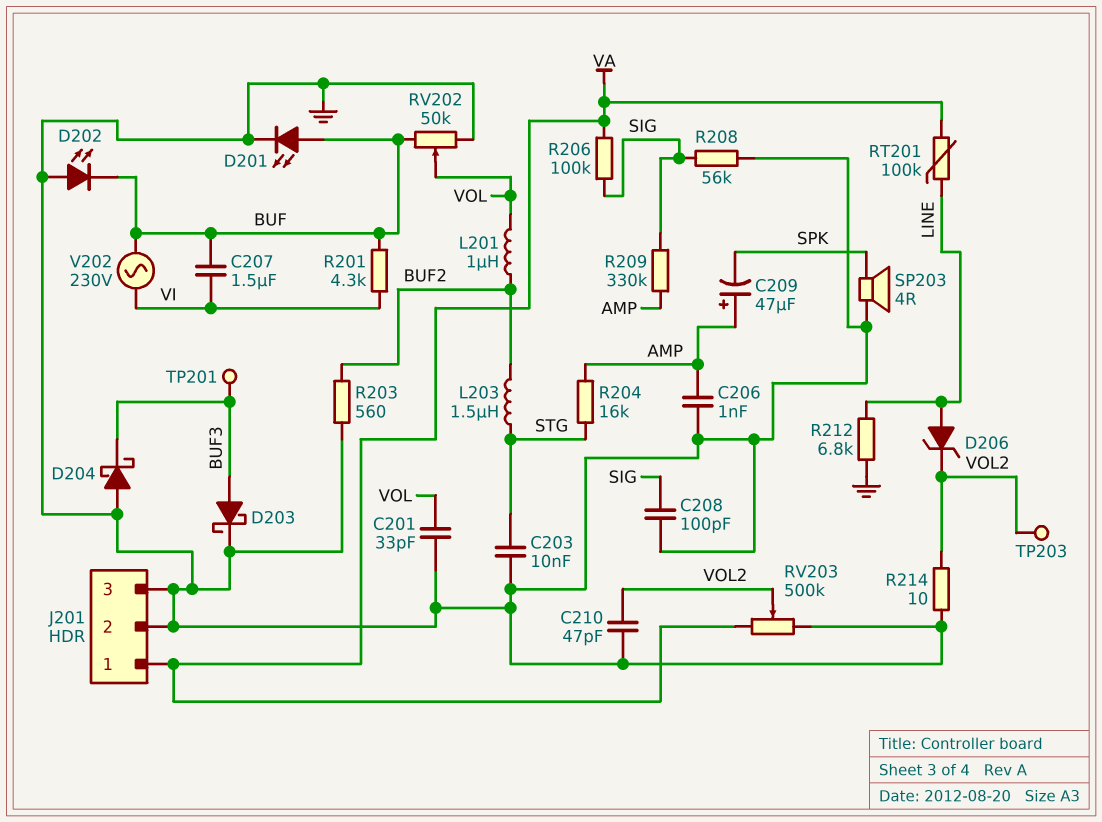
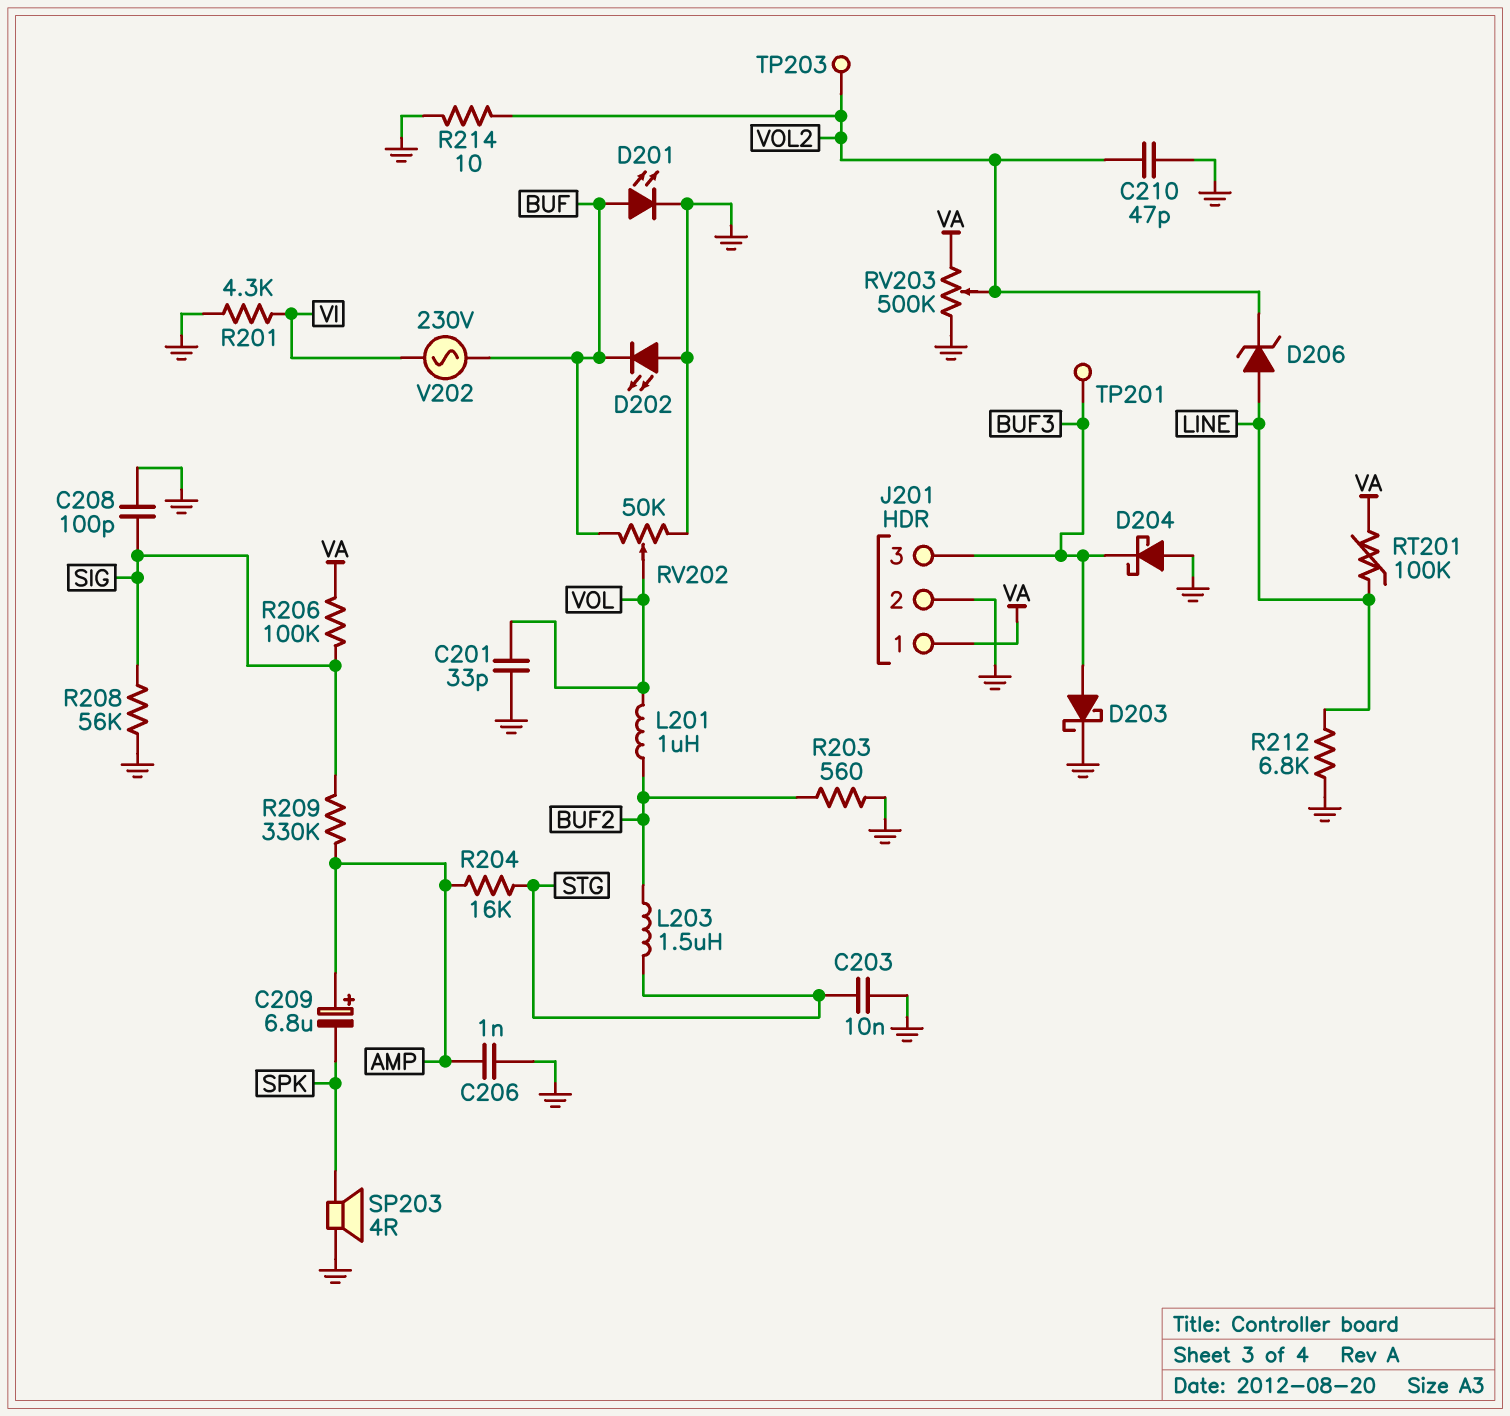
C207: 1.5uF (BUF, VI) -> none
C209: 47uF (plus AMP, minus SPK) -> 6.8uF (plus AMP, minus SPK)
J201 pin 3: GND -> BUF3
R201: 4.3k (BUF, VI) -> 4.3k (GND, VI)

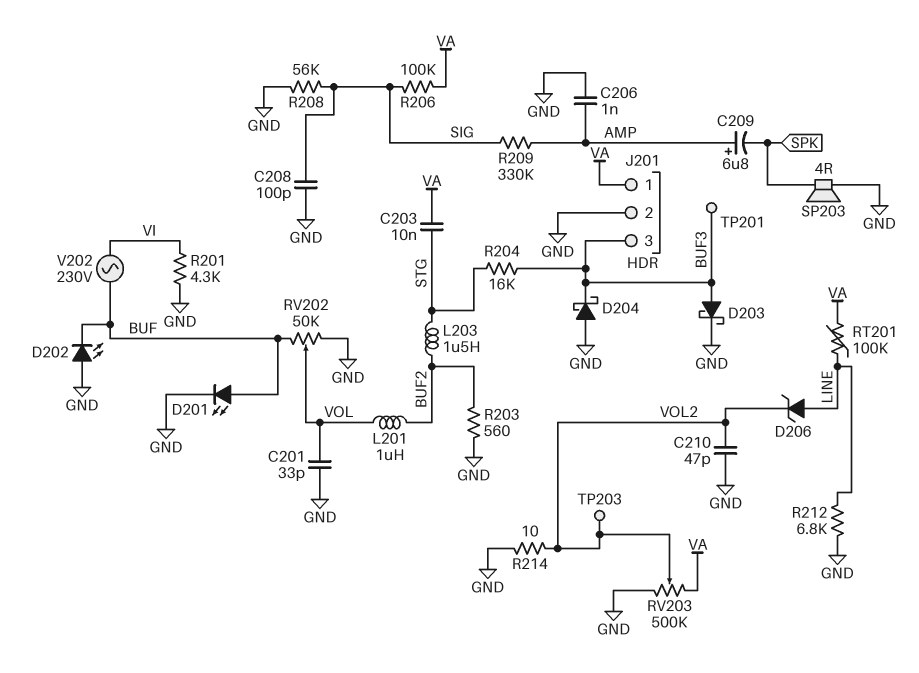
C203: 10nF (GND, STG) -> 10nF (STG, VA)
R204: 16k (AMP, STG) -> 16k (BUF3, STG)

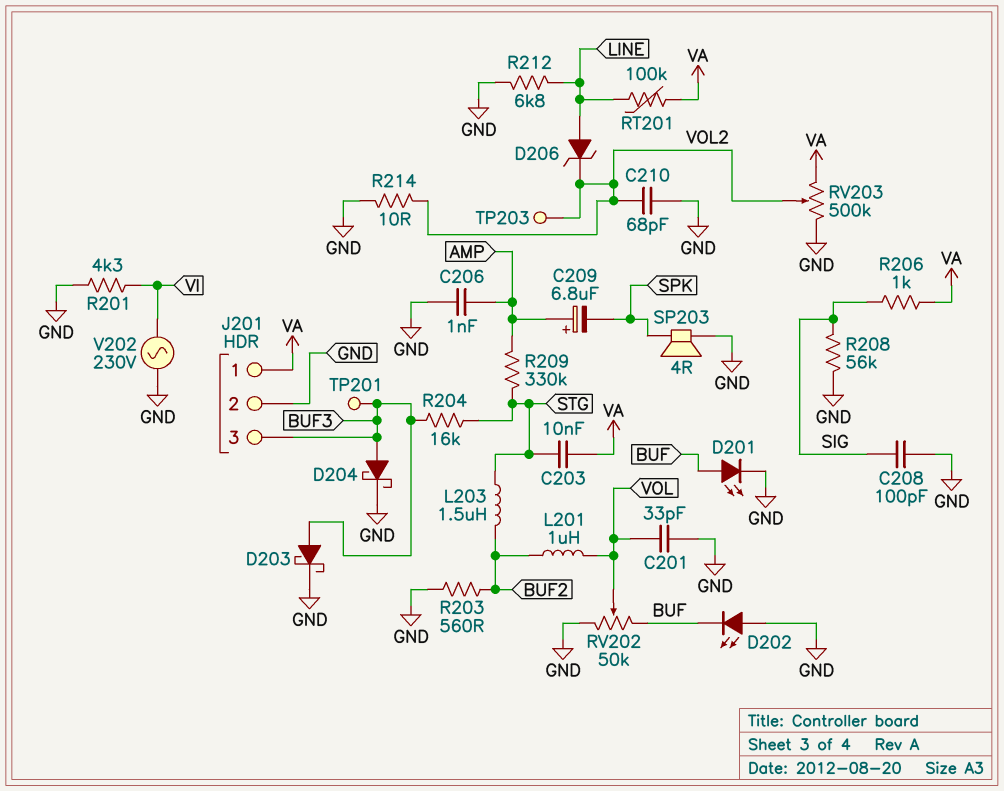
C210: 47pF (GND, VOL2) -> 68pF (GND, VOL2)
D204: schottky (A GND, K BUF3) -> schottky (A BUF3, K GND)
R206: 100k (SIG, VA) -> 1k (SIG, VA)
R209: 330k (AMP, SIG) -> 330k (AMP, STG)
V202: AC 230V (BUF, VI) -> AC 230V (GND, VI)

